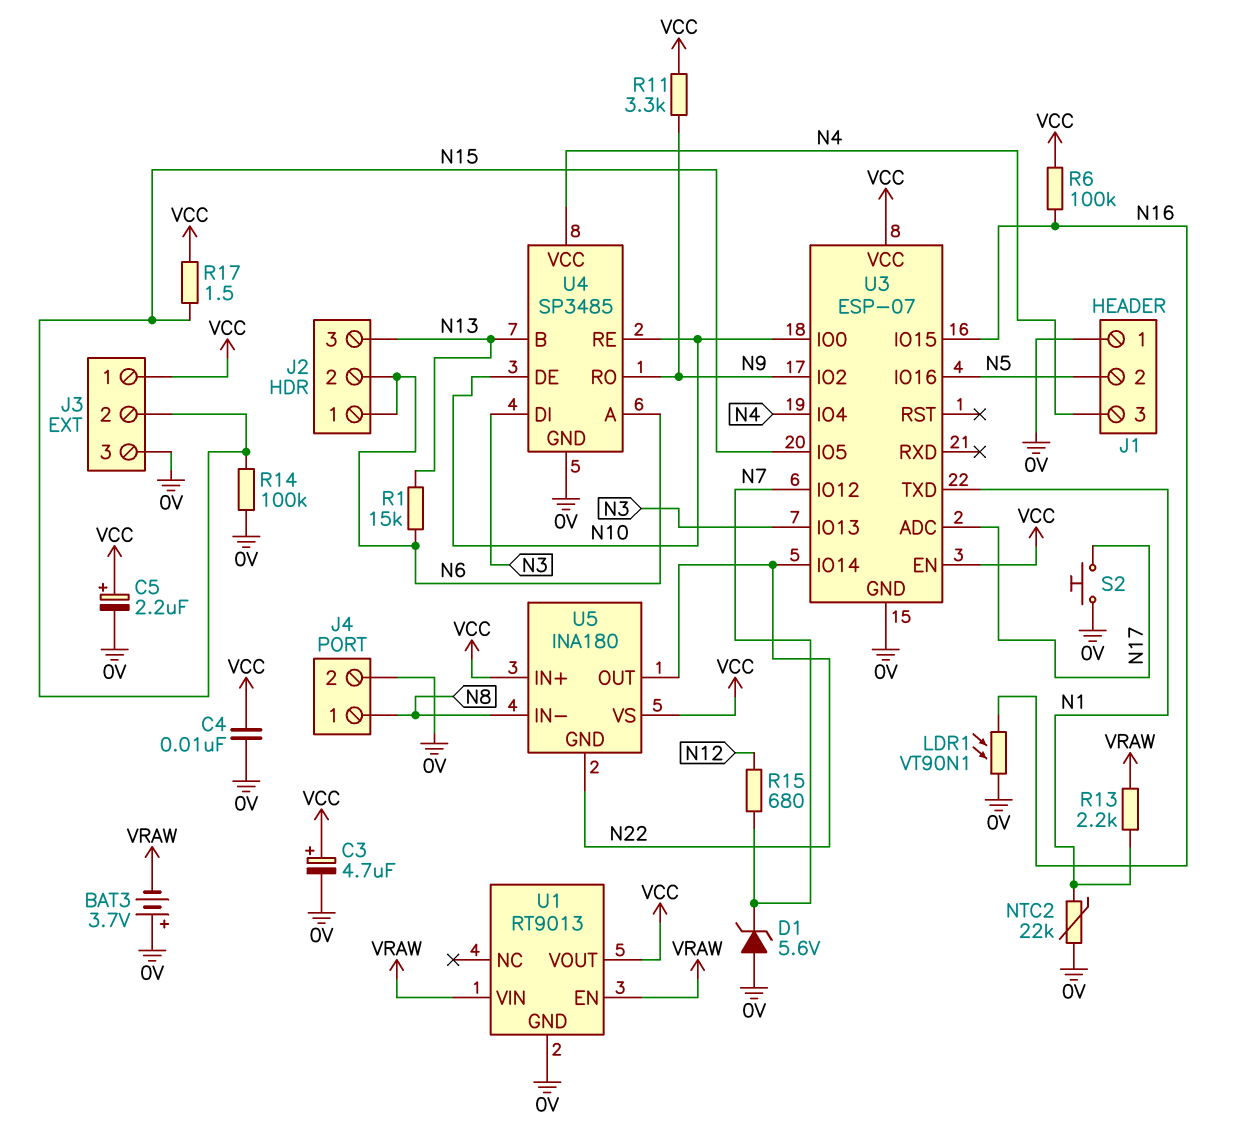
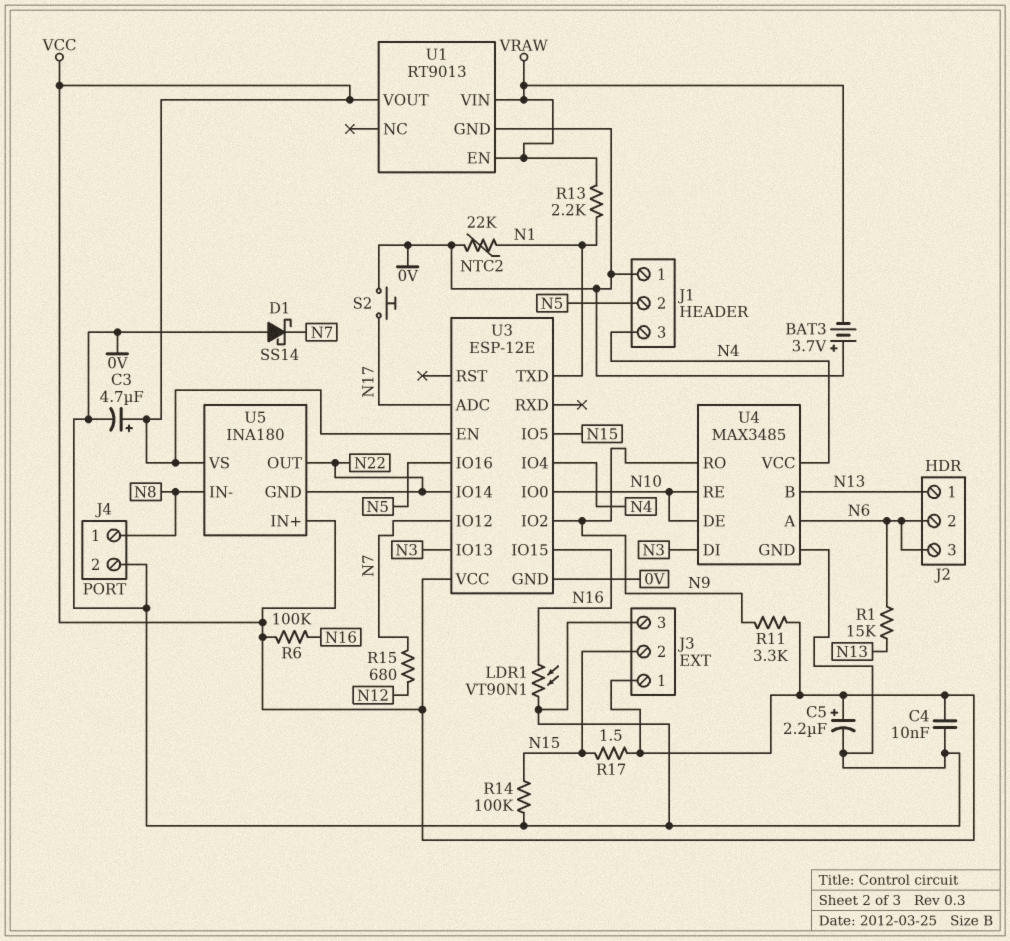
D1: zener 5.6V (A 0V, K N7) -> schottky SS14 (A 0V, K N7)
J2 pin 1: N6 -> N13
J2 pin 3: N13 -> N6
U3: ESP-07 -> ESP-12E
U4: SP3485 -> MAX3485

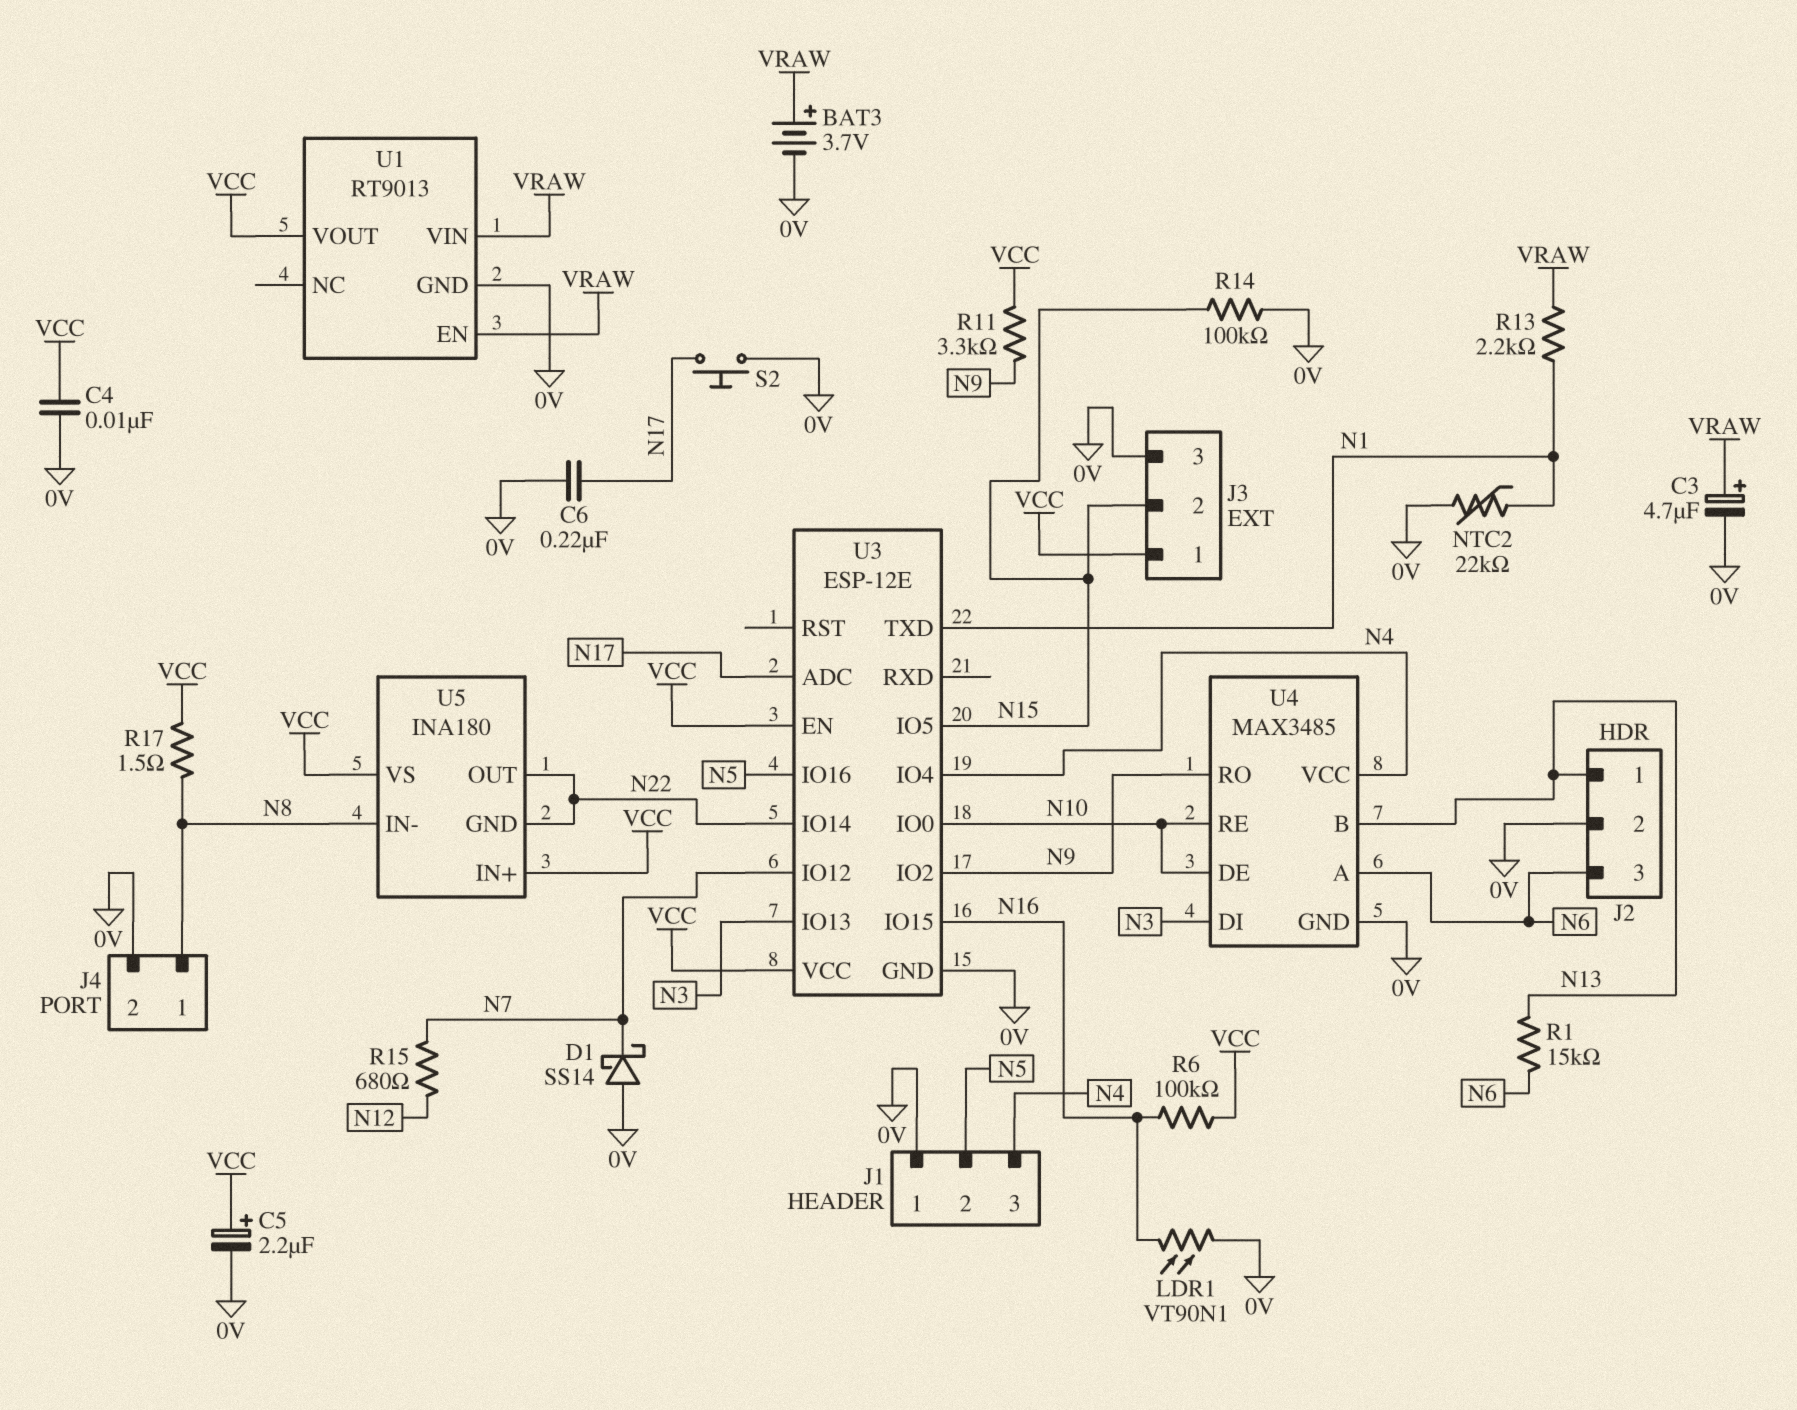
BAT3: 3.7V (plus 0V, minus VRAW) -> 3.7V (plus VRAW, minus 0V)
C3: 4.7uF (plus VCC, minus 0V) -> 4.7uF (plus VRAW, minus 0V)
C6: none -> 220nF (0V, N17)
J2 pin 2: N6 -> 0V
R17: 1.5 (N15, VCC) -> 1.5 (N8, VCC)

